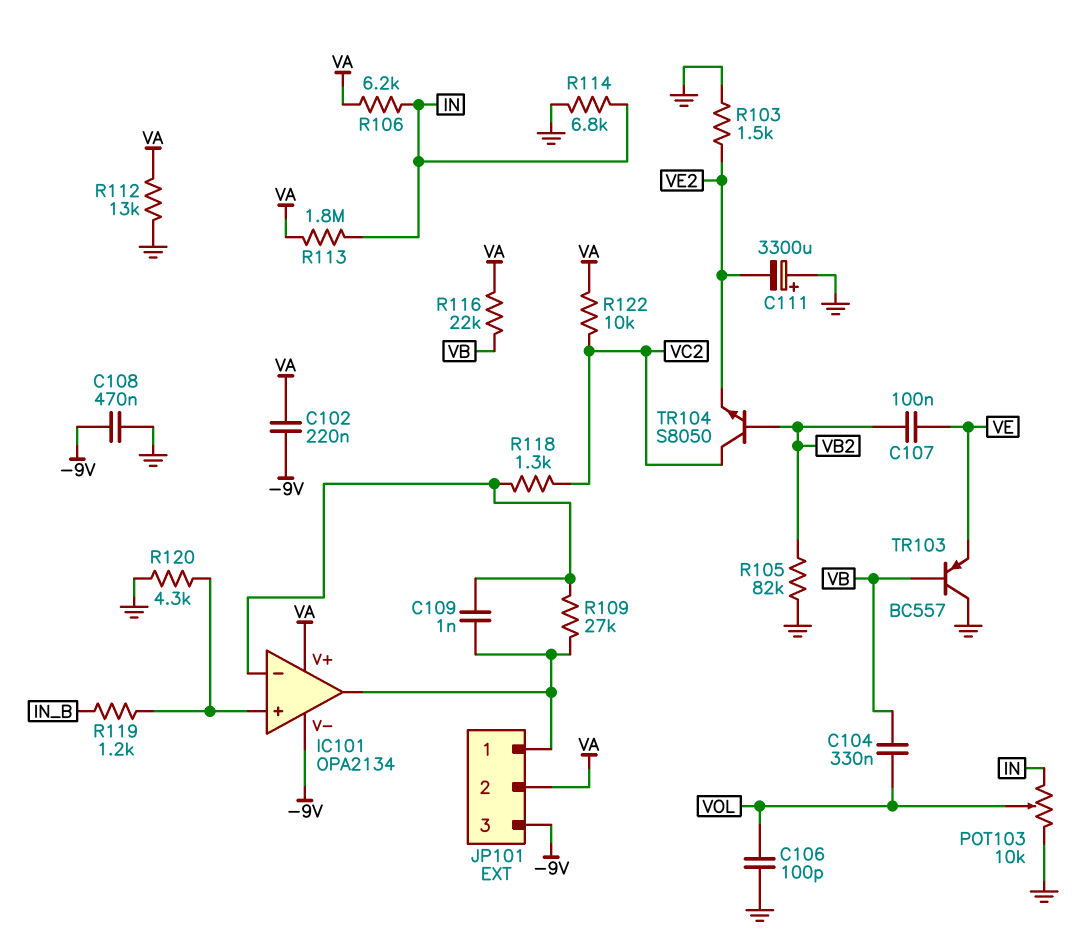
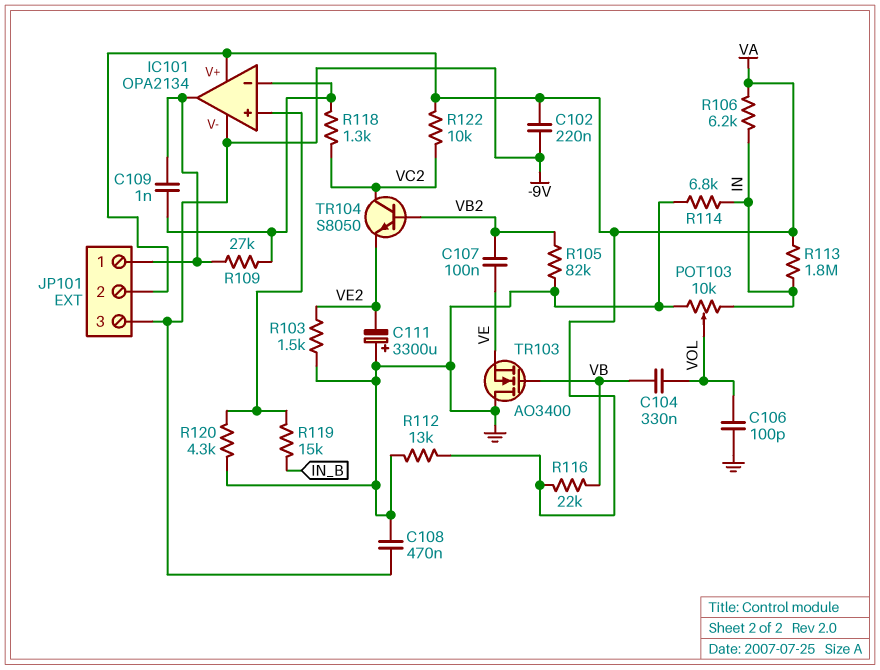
R119: 1.2k (IC101/in+, IN_B) -> 15k (IC101/in+, IN_B)
TR103: PNP BC557 (B VB, C GND, E VE) -> NMOS AO3400 (G VB, D GND, S VE)

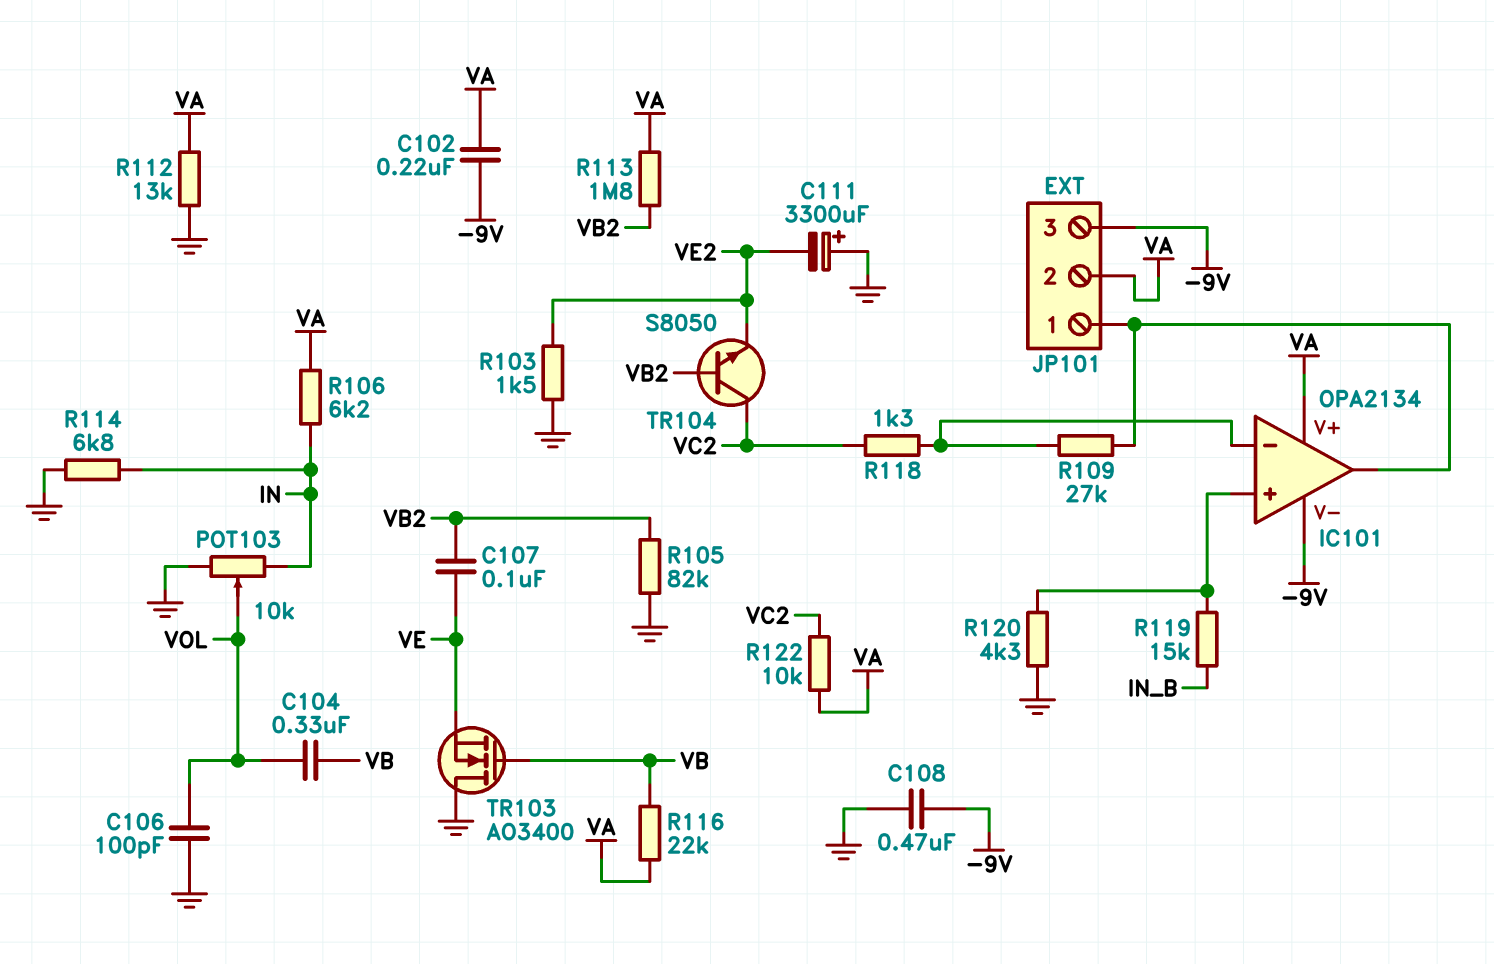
C109: 1nF (IC101/in-, IC101/out) -> none
R113: 1.8M (IN, VA) -> 1.8M (VA, VB2)

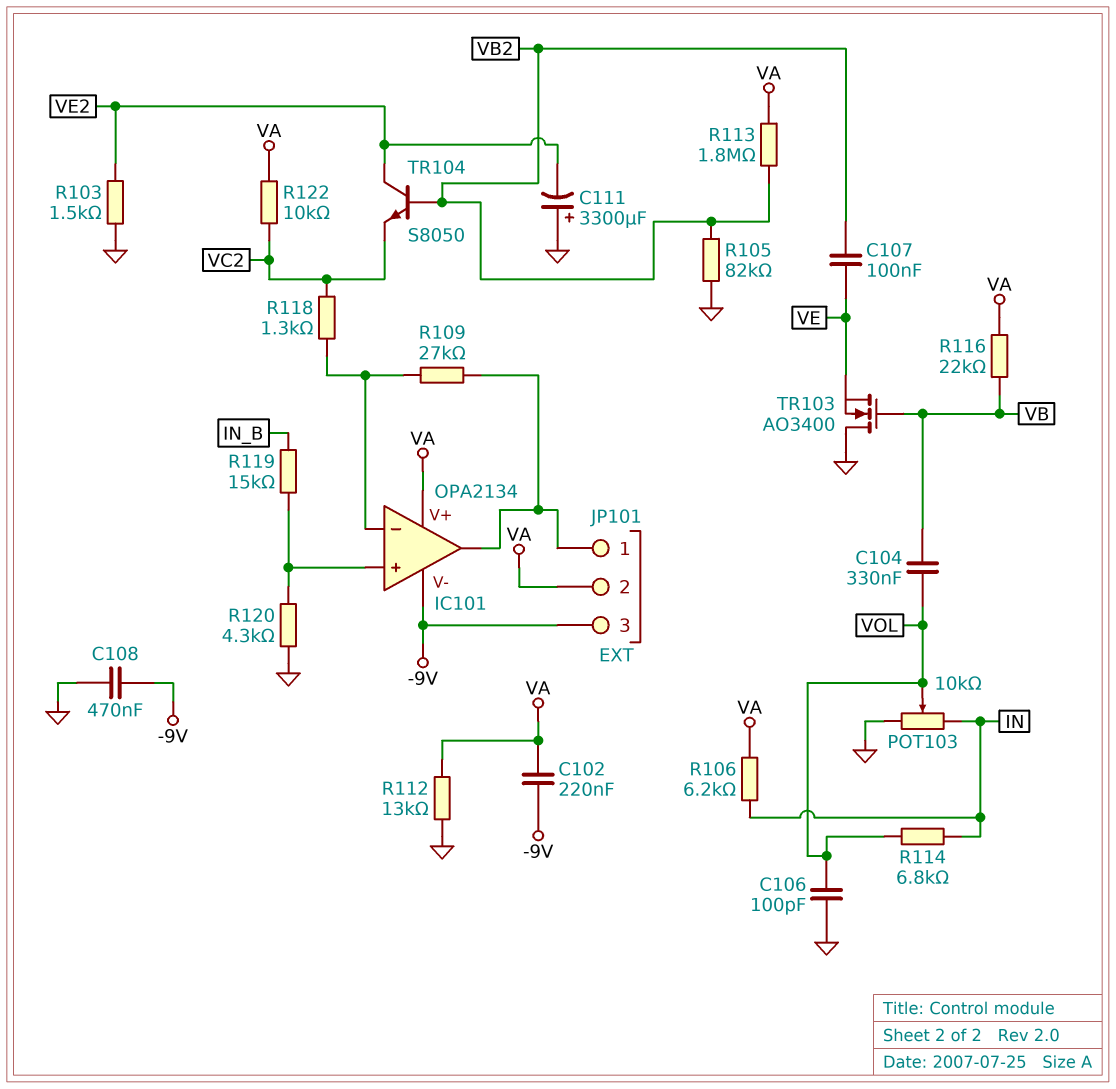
R114: 6.8k (GND, IN) -> 6.8k (IN, VOL)
TR104: NPN S8050 (B VB2, C VC2, E VE2) -> NPN S8050 (B VB2, C VE2, E VC2)

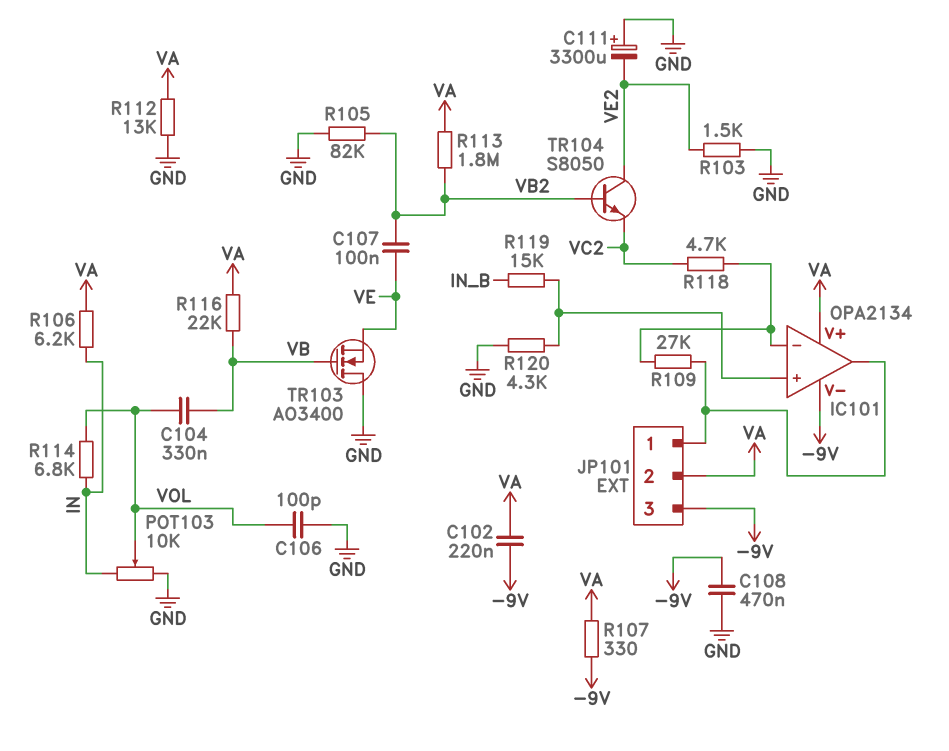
R107: none -> 330 (-9V, VA)
R118: 1.3k (IC101/in-, VC2) -> 4.7k (IC101/in-, VC2)
R122: 10k (VA, VC2) -> none

